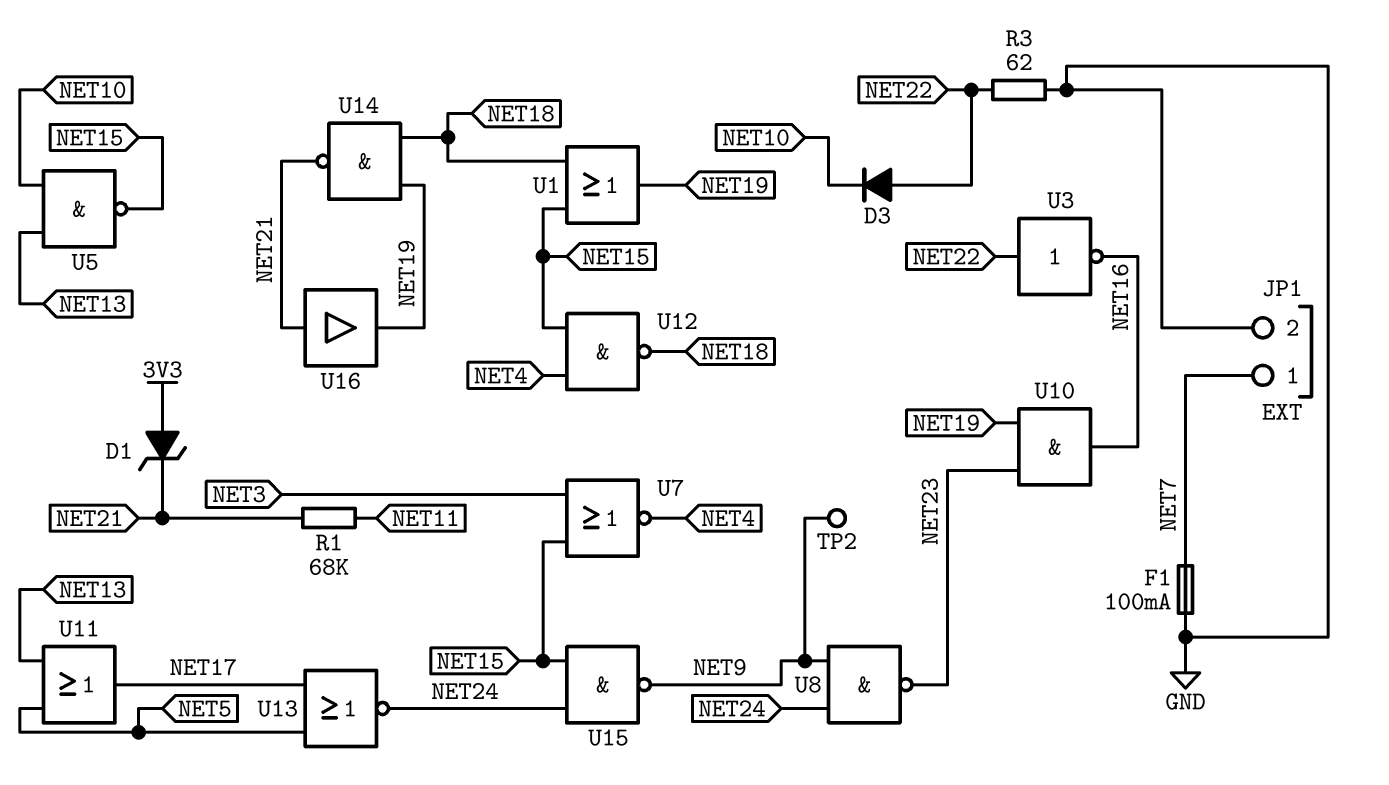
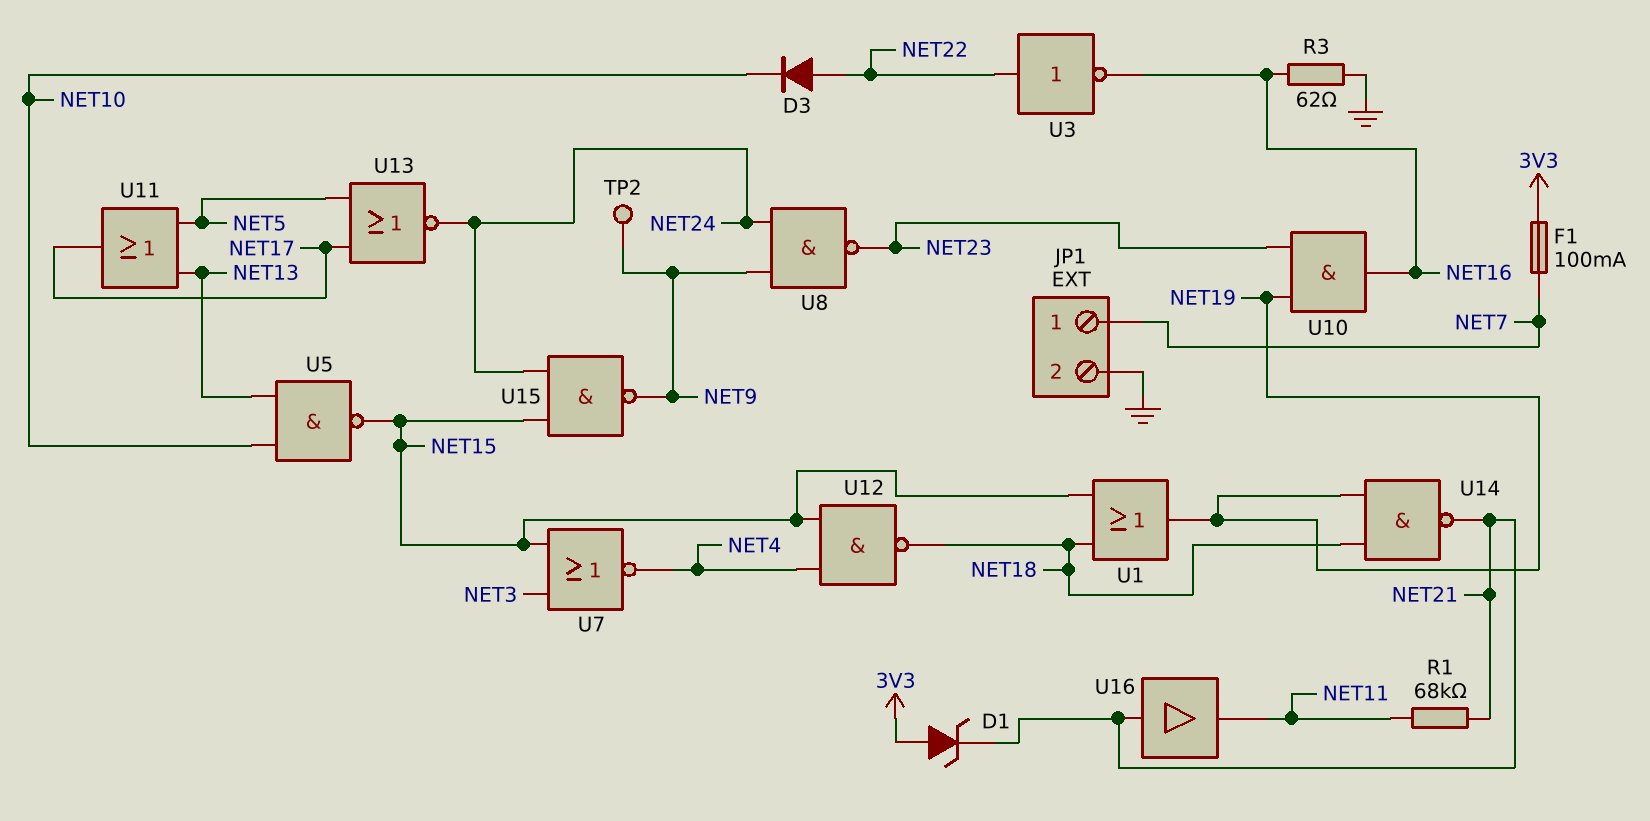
F1: 100mA (GND, NET7) -> 100mA (3V3, NET7)
R3: 62 (GND, NET22) -> 62 (GND, NET16)
U16: buffer (in NET21, out NET19) -> buffer (in NET21, out NET11)

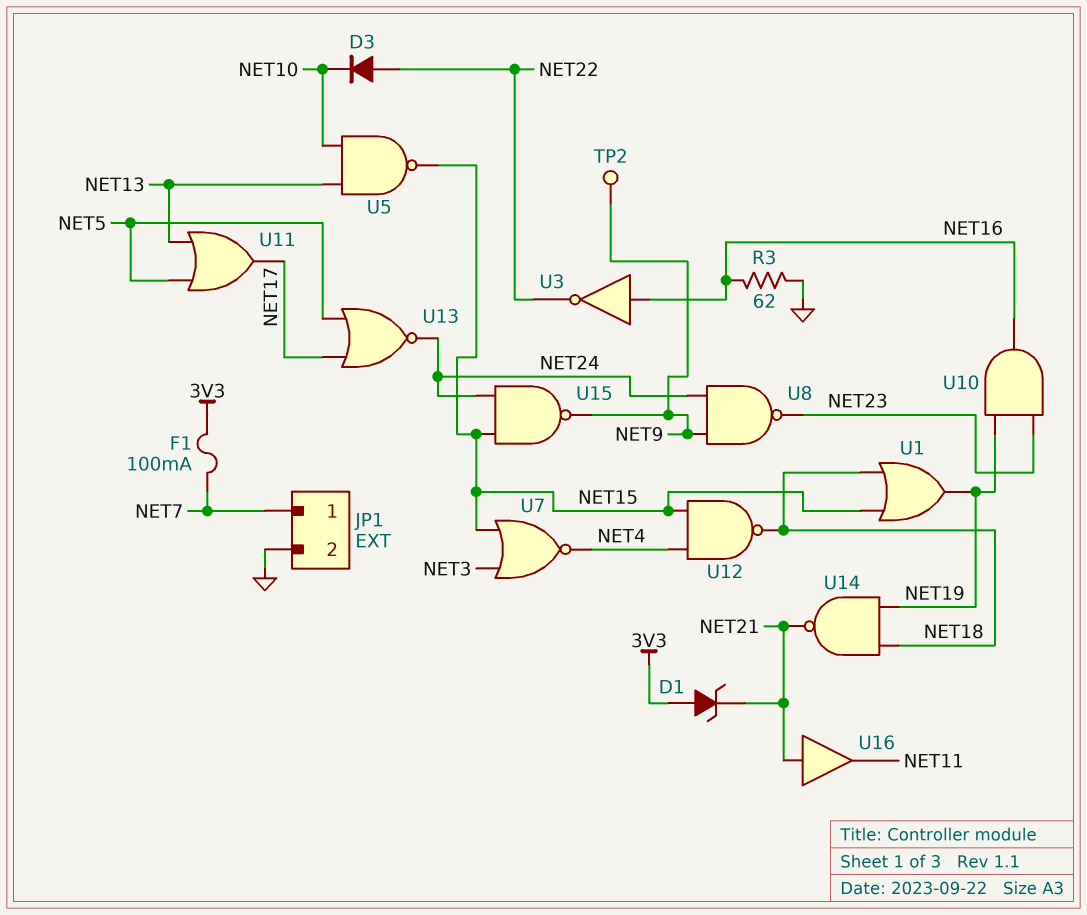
R1: 68k (NET11, NET21) -> none
U3: NOT (in NET22, out NET16) -> NOT (in NET16, out NET22)

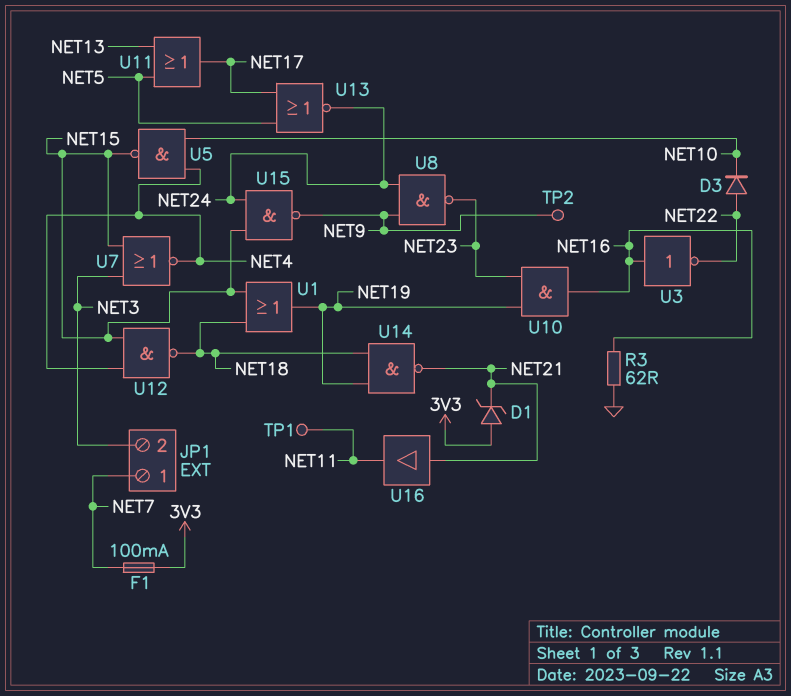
JP1 pin 2: GND -> NET3
TP1: none -> test point (NET11)
U5: NAND (in NET10, in NET13, out NET15) -> NAND (in NET4, in NET10, out NET15)

